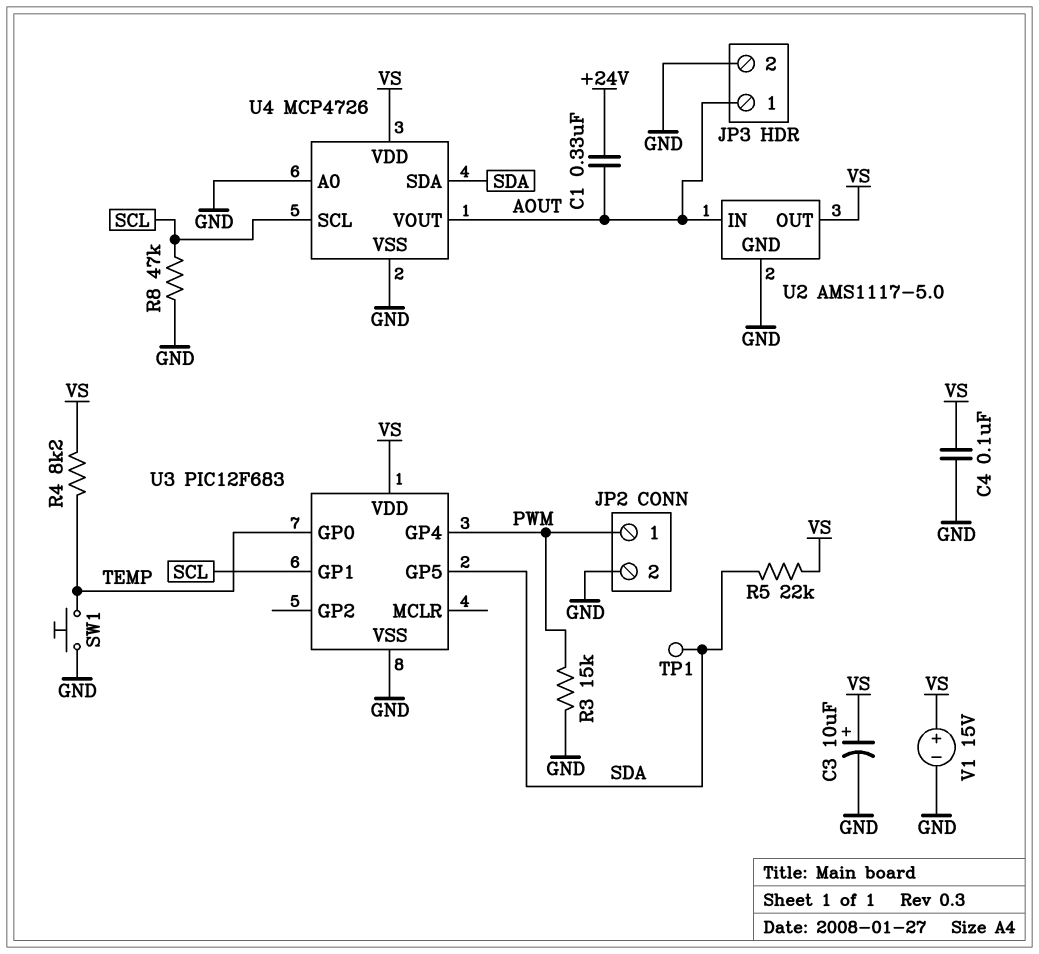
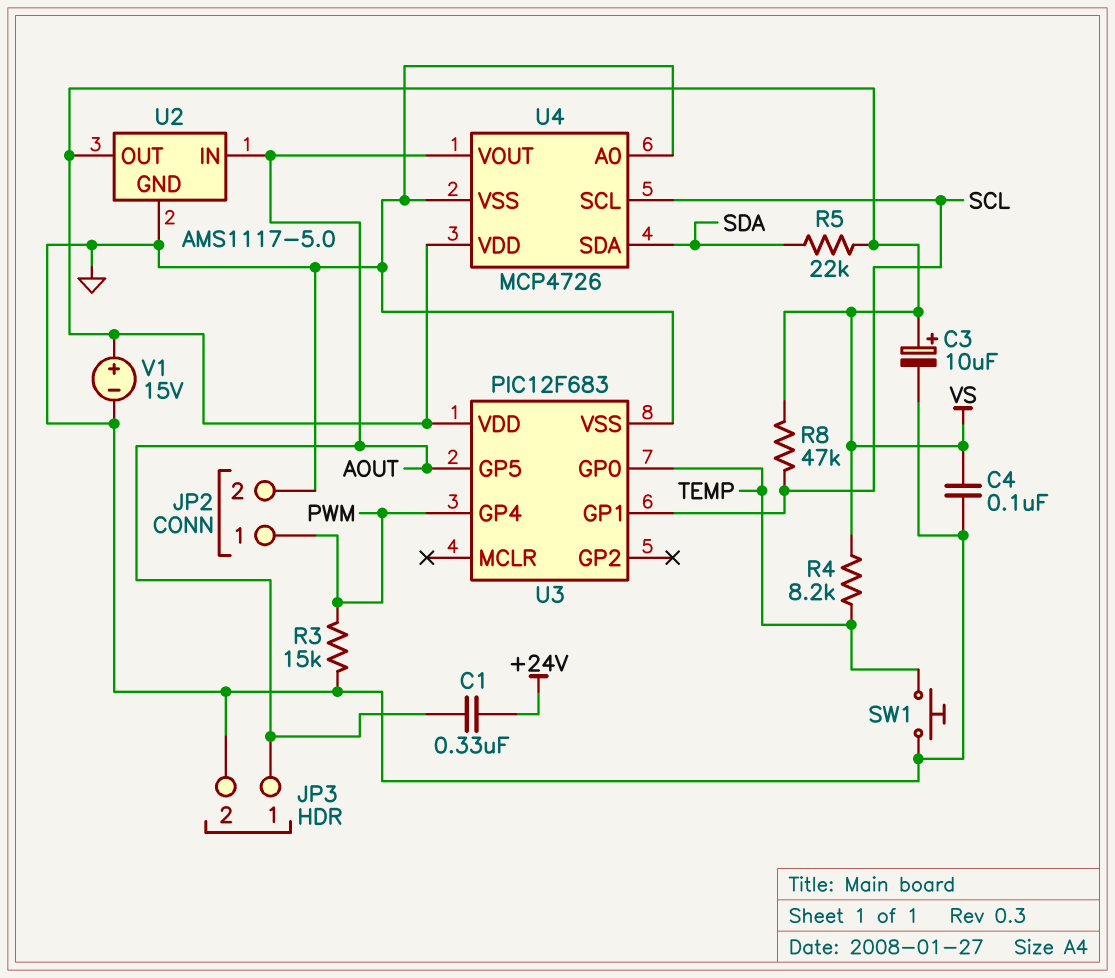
R8: 47k (GND, SCL) -> 47k (SCL, VS)
TP1: test point (SDA) -> none
U3 pin GP5: SDA -> AOUT

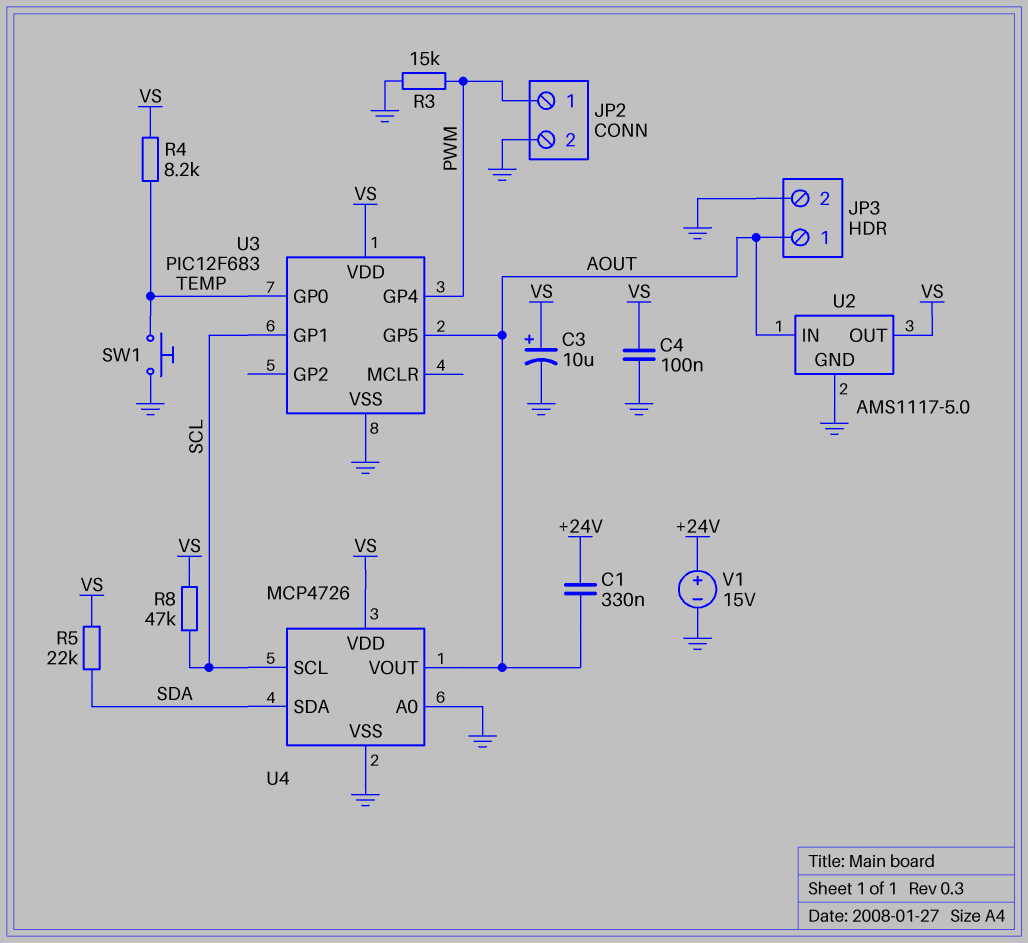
V1: 15V (plus VS, minus GND) -> 15V (plus +24V, minus GND)

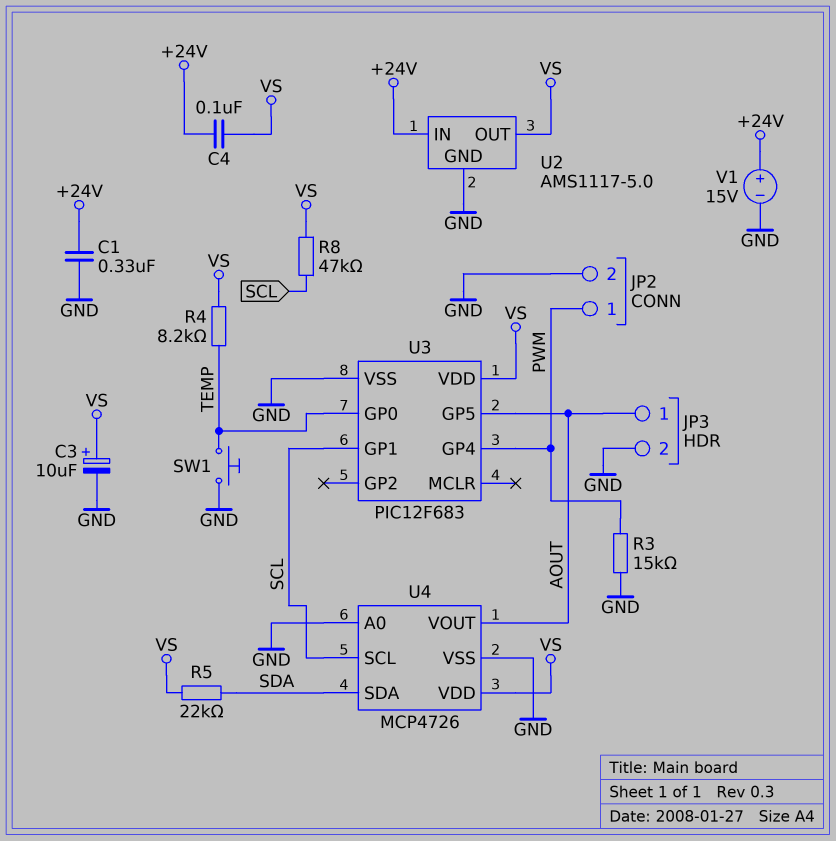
C1: 330nF (+24V, AOUT) -> 330nF (+24V, GND)
C4: 100nF (GND, VS) -> 100nF (+24V, VS)
U2 pin IN: AOUT -> +24V

